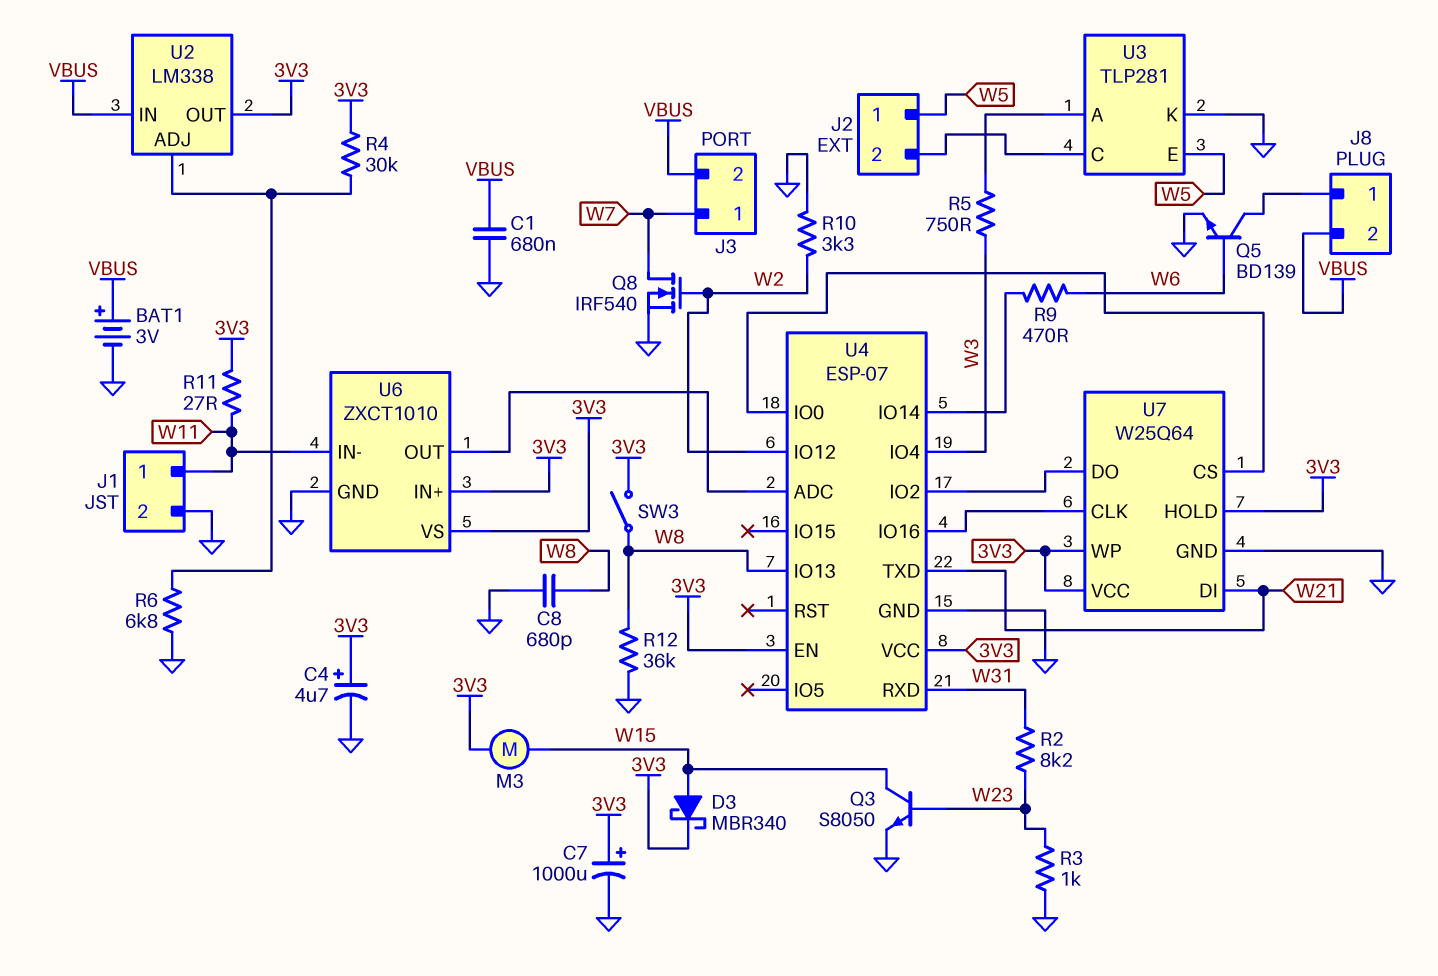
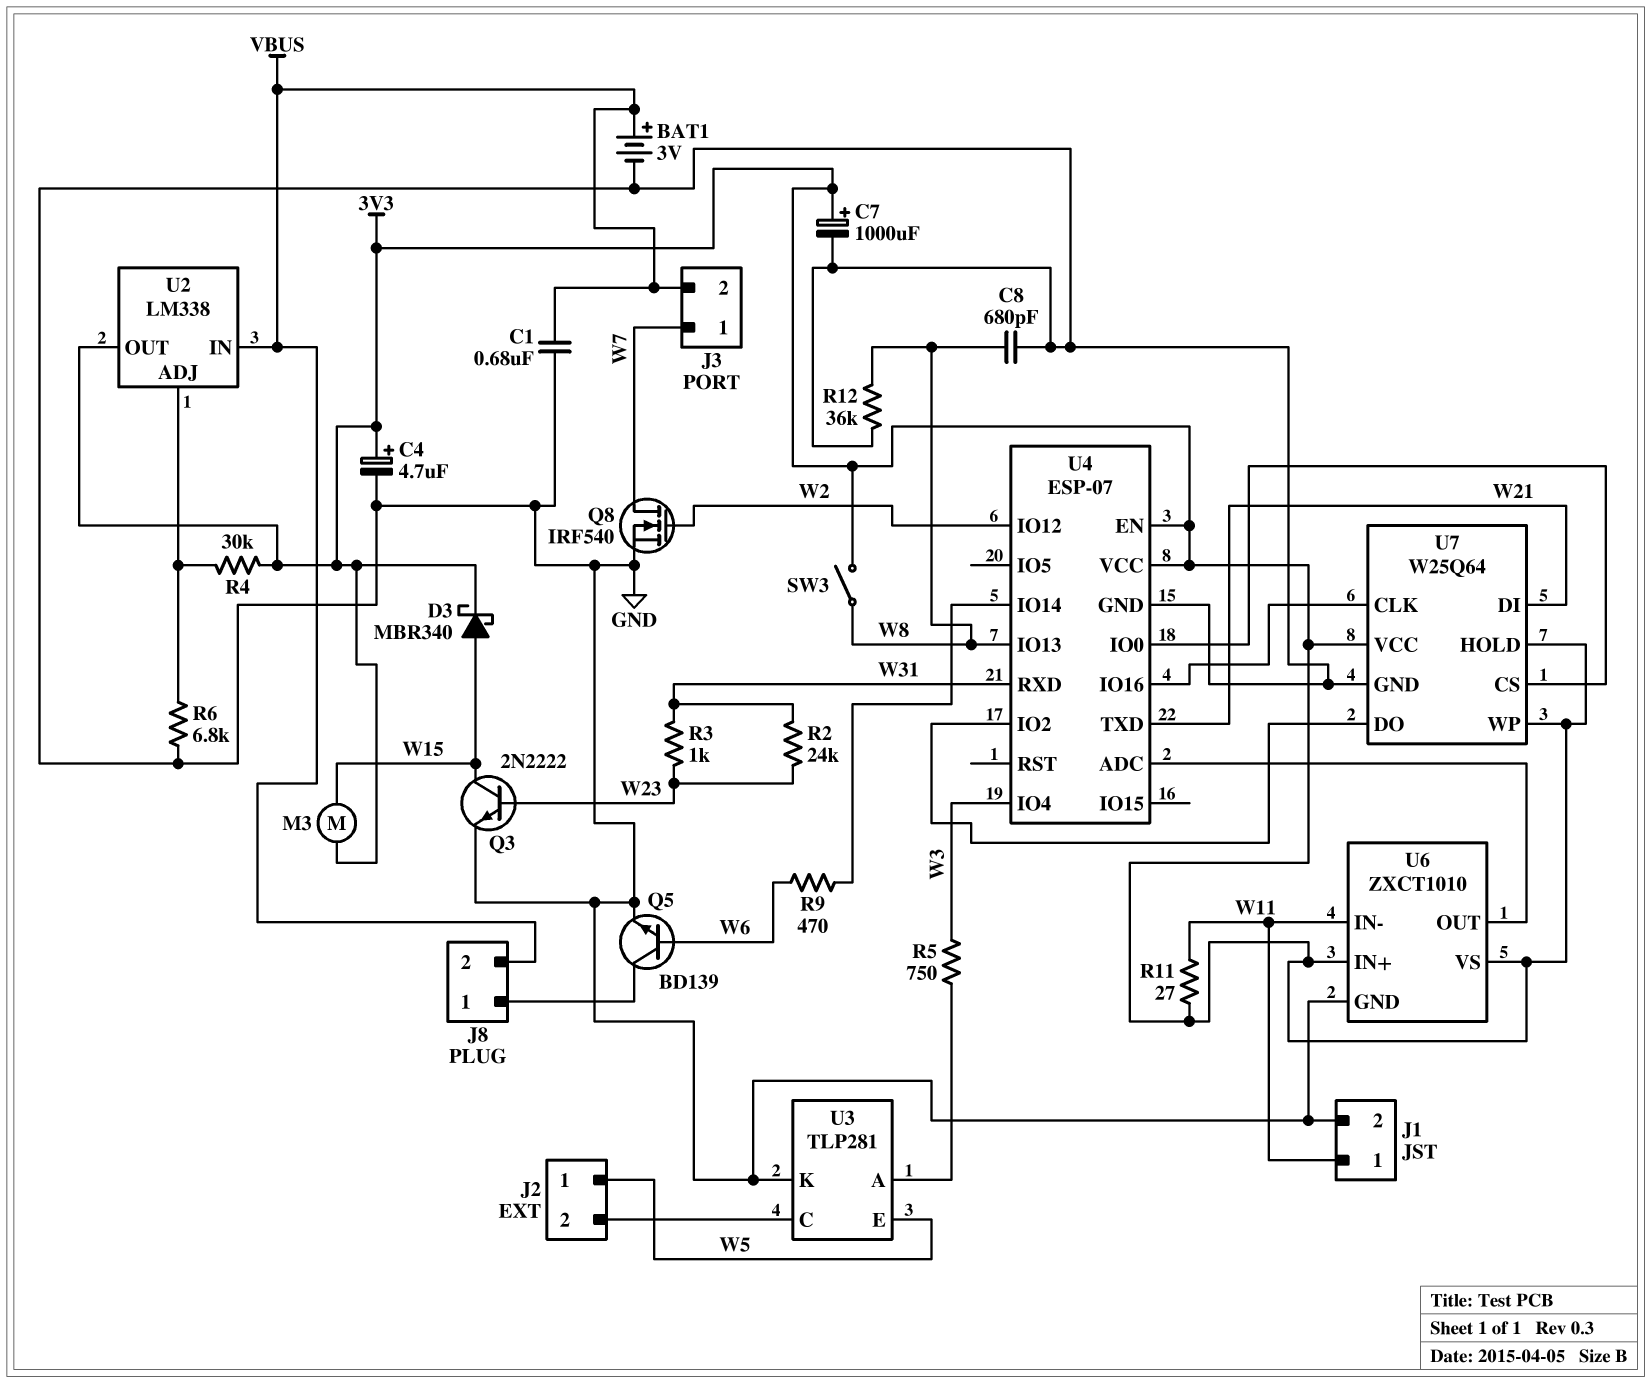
Q3: NPN S8050 (B W23, C W15, E GND) -> NPN 2N2222 (B W23, C W15, E GND)
R2: 8.2k (W23, W31) -> 24k (W23, W31)
R3: 1k (GND, W23) -> 1k (W23, W31)
R10: 3.3k (GND, W2) -> none

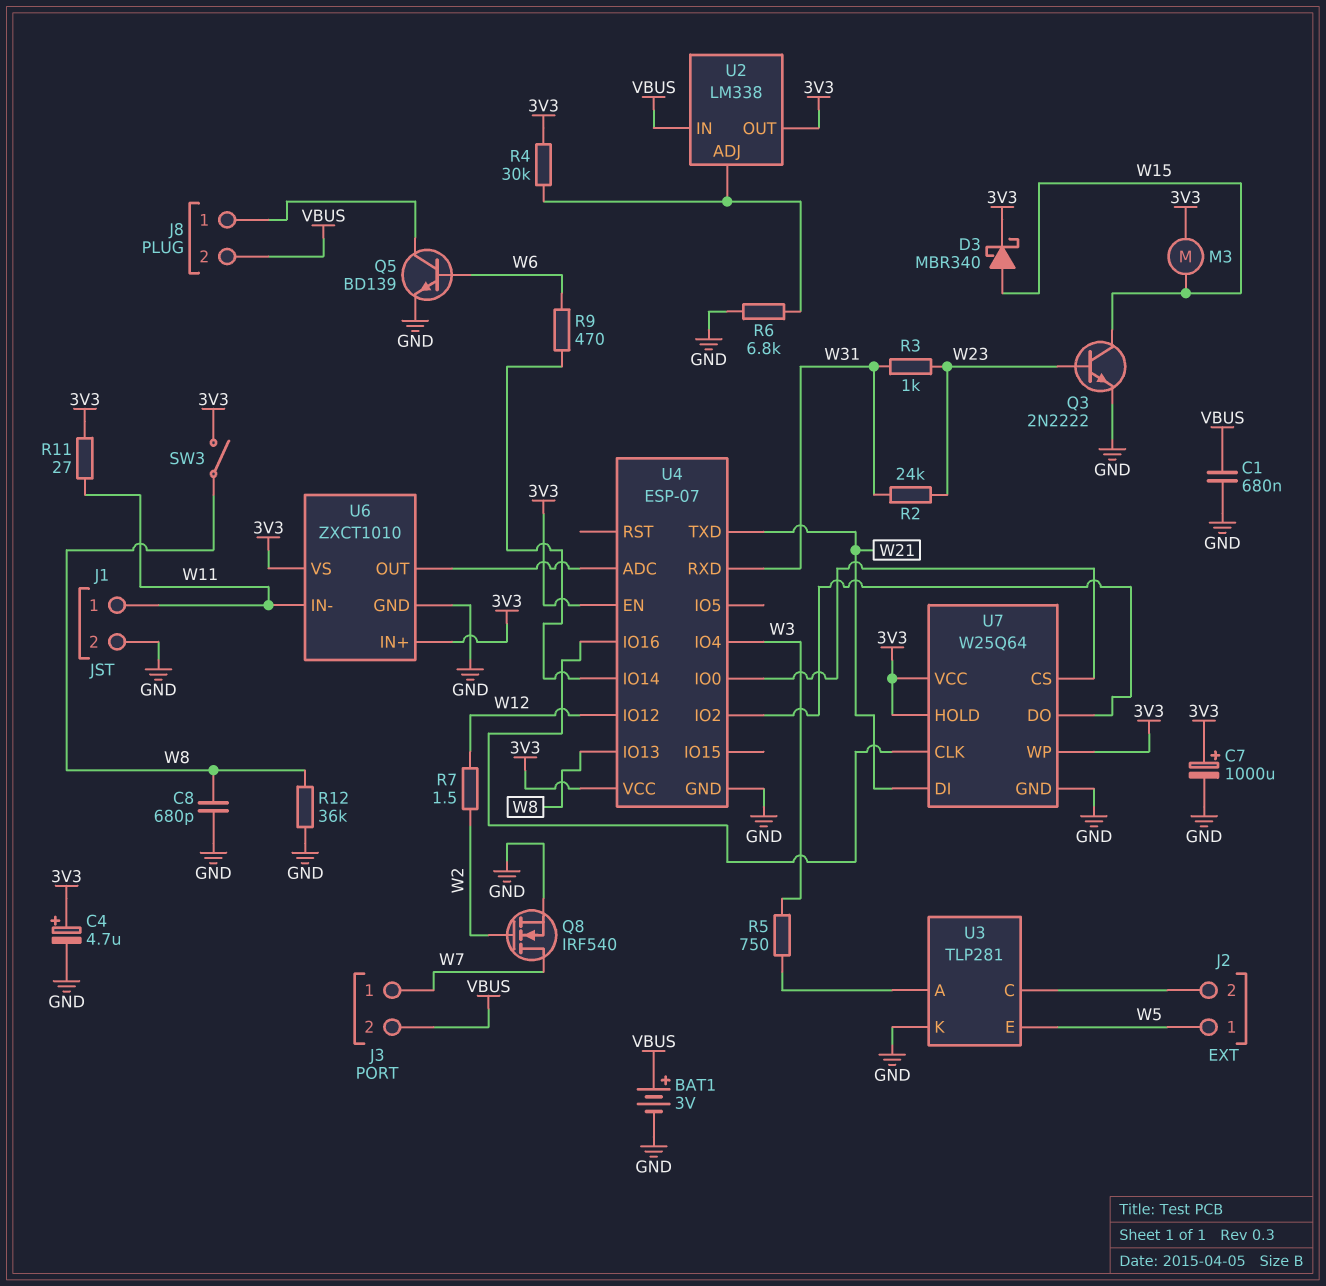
R7: none -> 1.5 (W2, W12)
U4 pin IO12: W2 -> W12

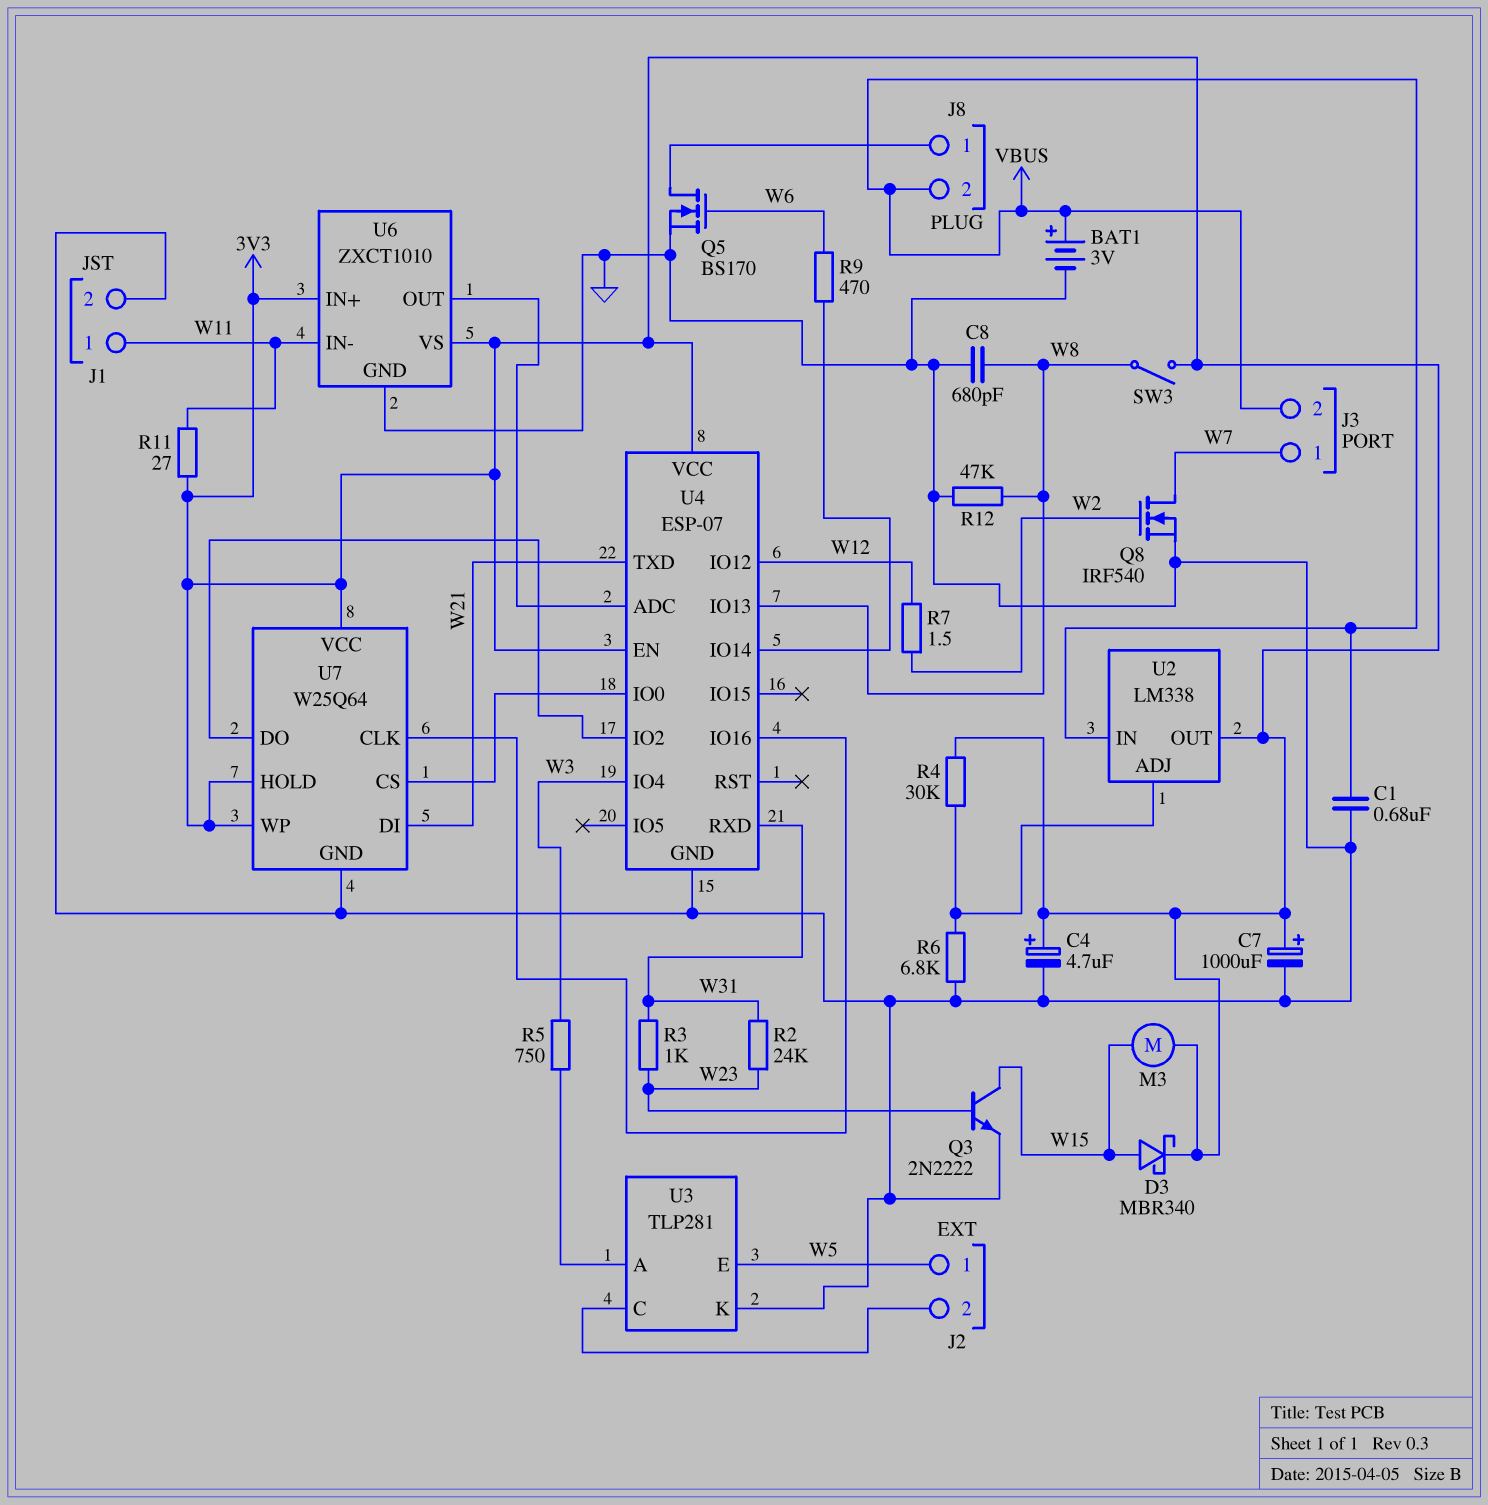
Q5: NPN BD139 (B W6, C J8/1, E GND) -> NMOS BS170 (G W6, D J8/1, S GND)
R12: 36k (GND, W8) -> 47k (GND, W8)

